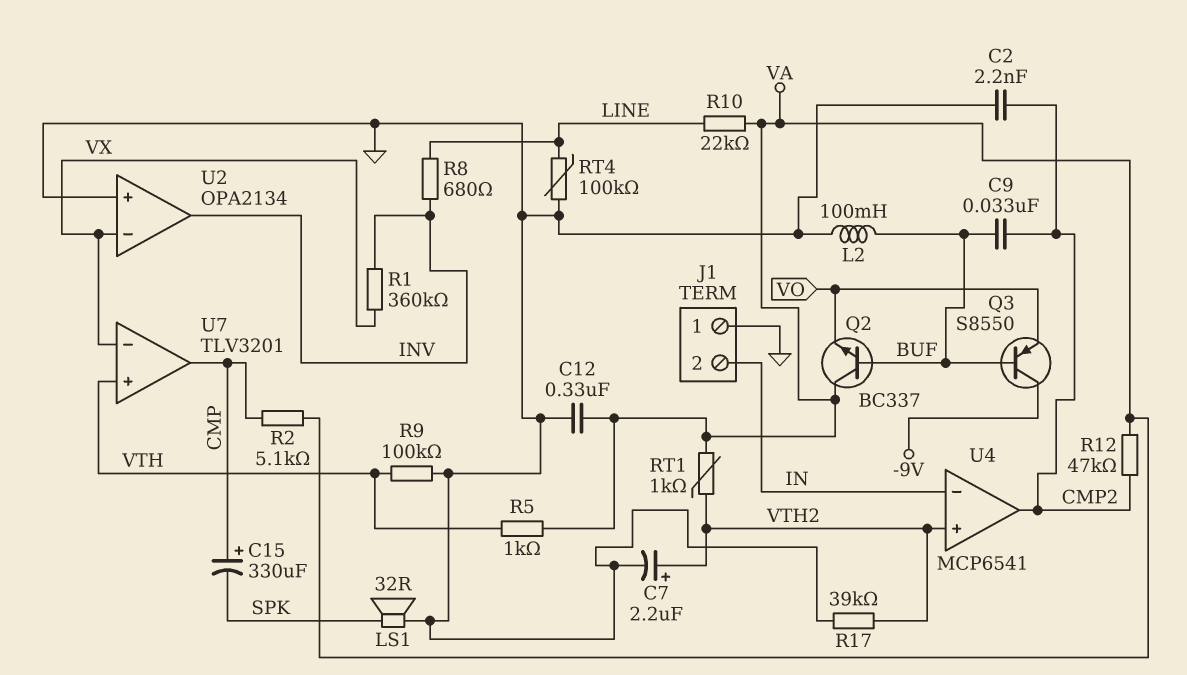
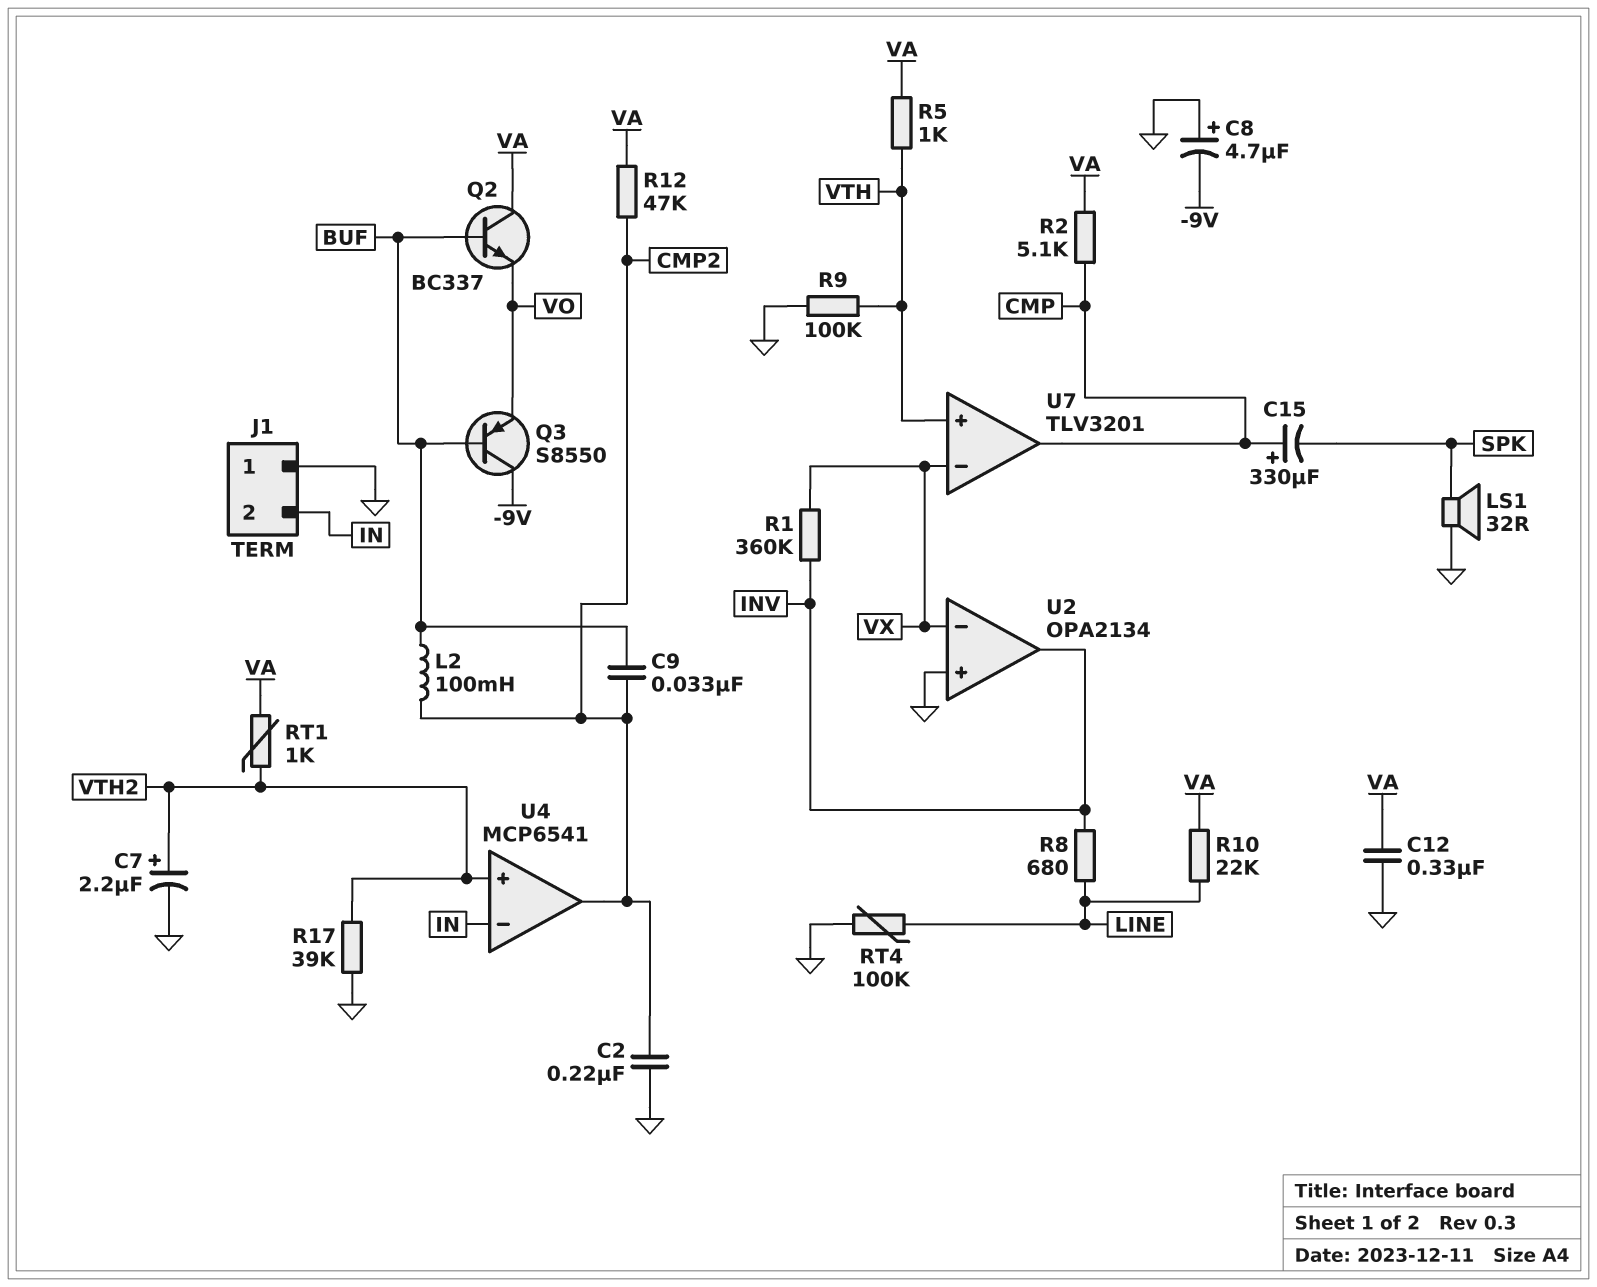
C2: 2.2nF (CMP2, GND) -> 220nF (CMP2, GND)
C8: none -> 4.7uF (plus GND, minus -9V)
L2: 100mH (BUF, GND) -> 100mH (BUF, CMP2)

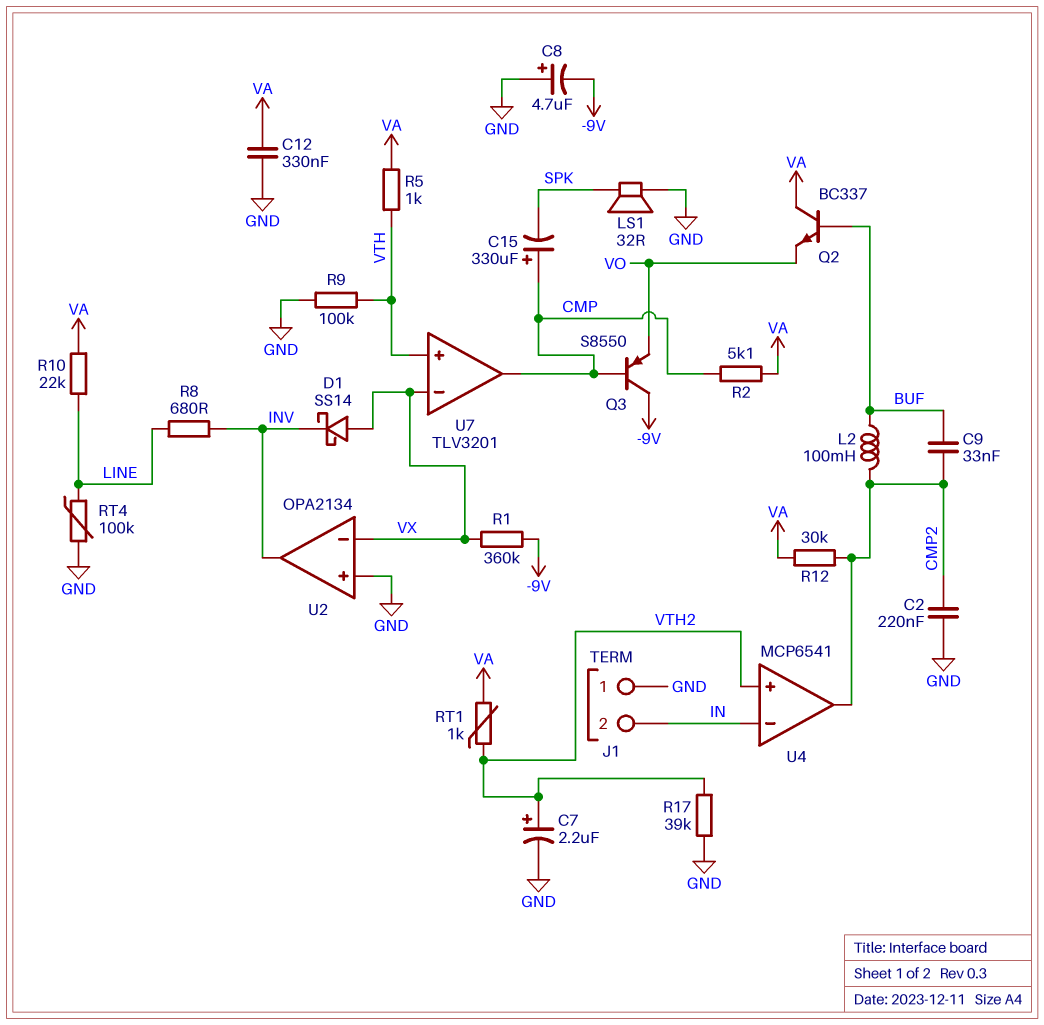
D1: none -> schottky SS14 (A VX, K INV)
Q3: PNP S8550 (B BUF, C -9V, E VO) -> PNP S8550 (B CMP, C -9V, E VO)
R1: 360k (INV, VX) -> 360k (-9V, VX)
R12: 47k (CMP2, VA) -> 30k (CMP2, VA)

